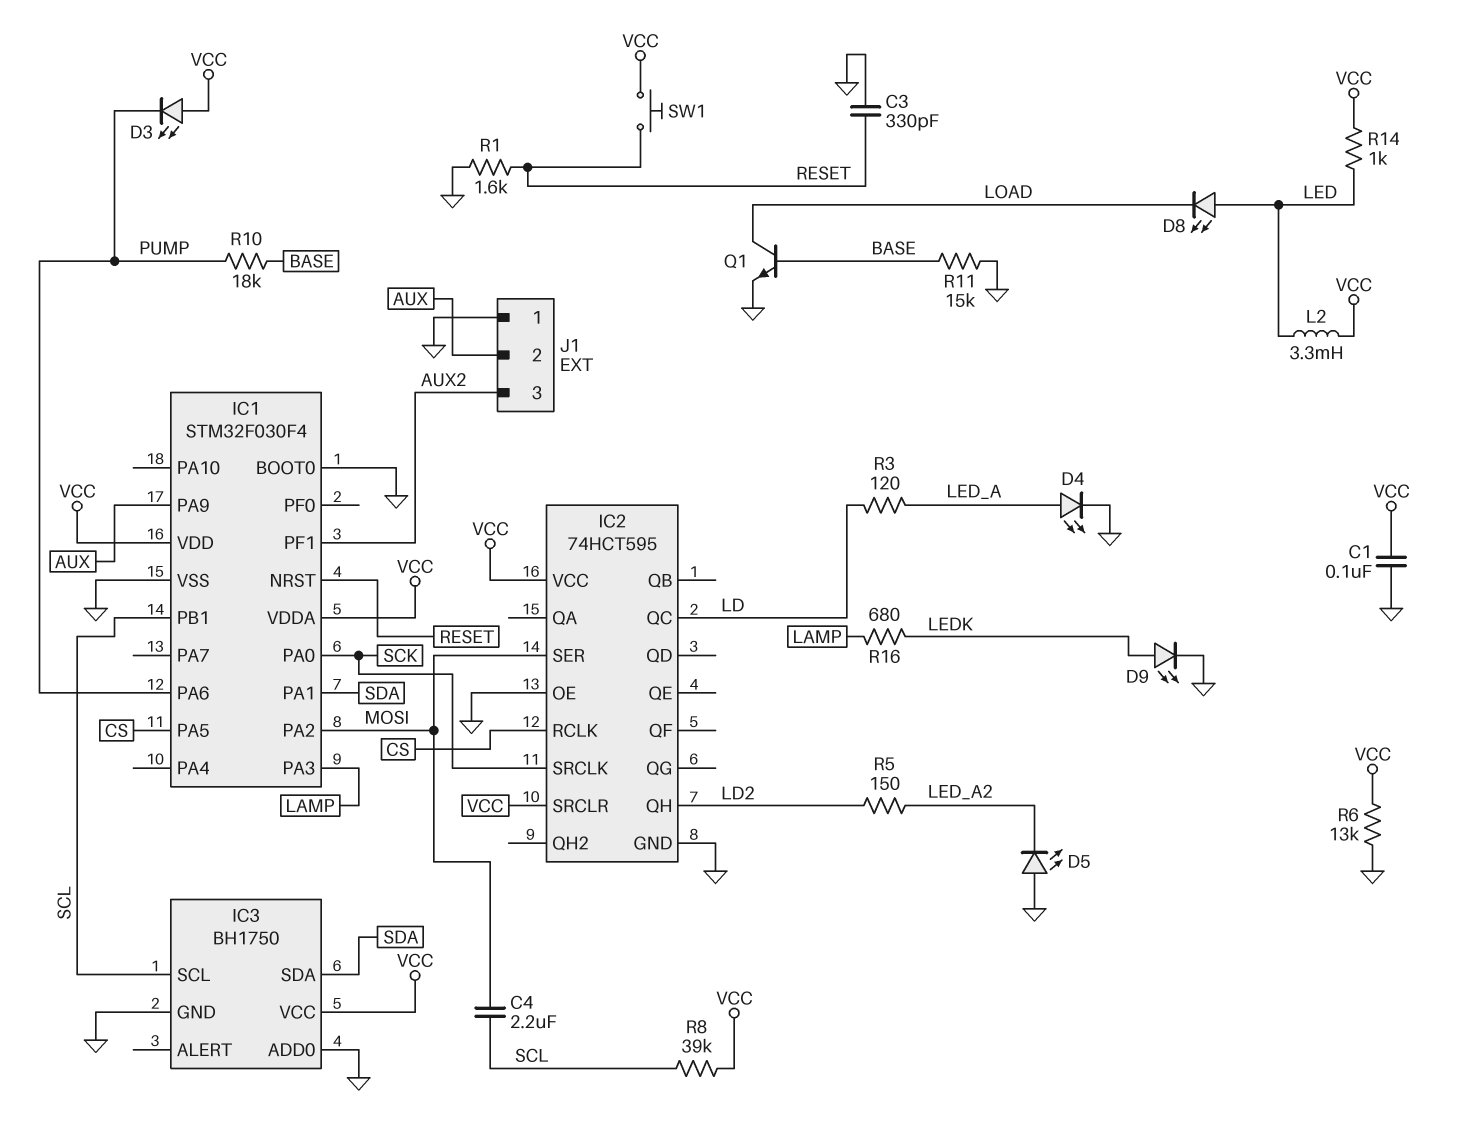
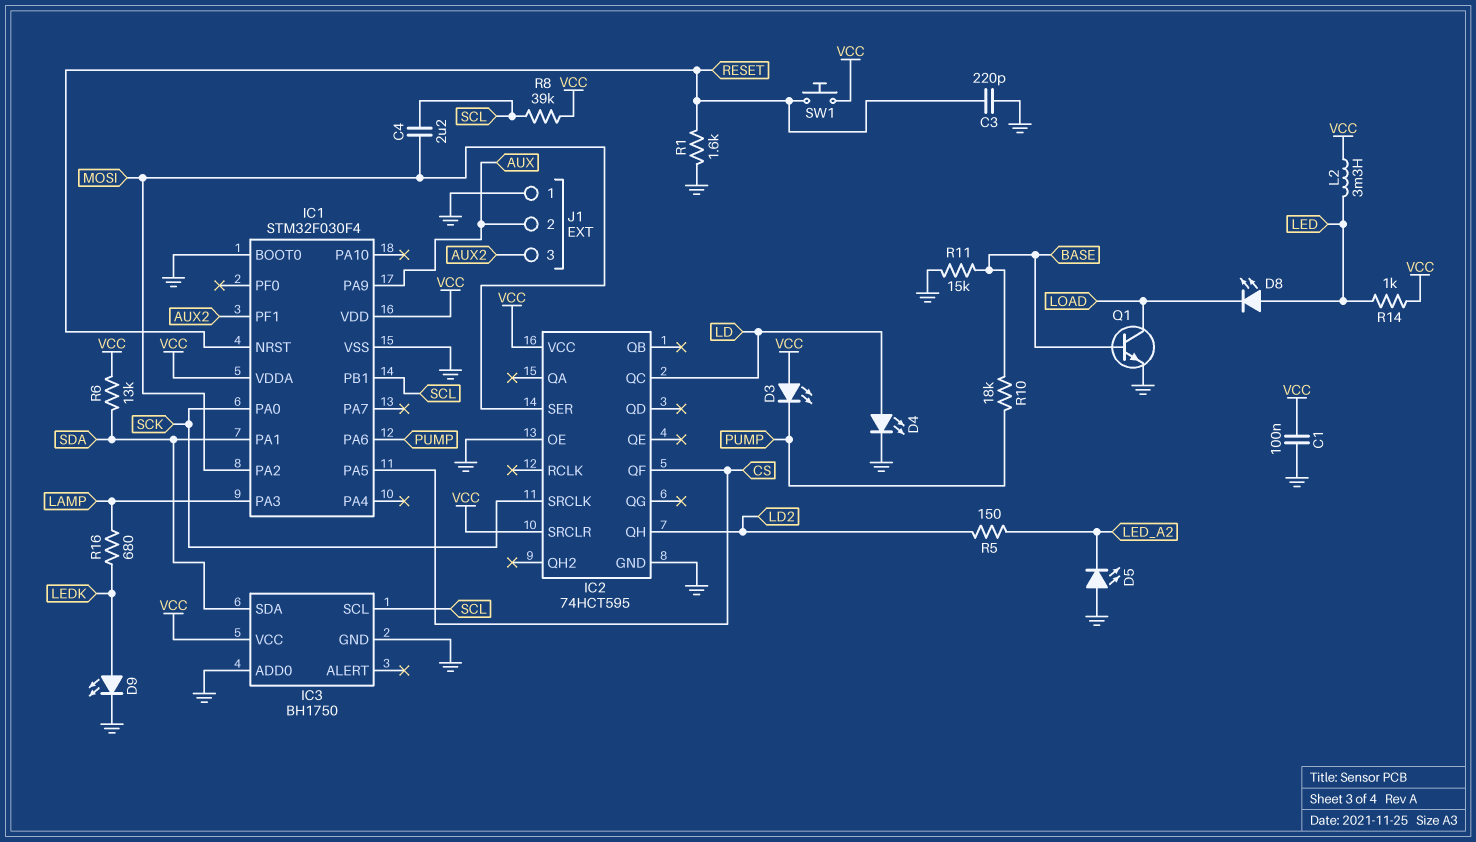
C3: 330pF (GND, RESET) -> 220pF (GND, RESET)
D4: LED (A LED_A, K GND) -> LED (A LD, K GND)
IC2 pin QF: none -> CS
IC2 pin RCLK: CS -> none
R3: 120 (LD, LED_A) -> none
R6: 13k (GND, VCC) -> 13k (SDA, VCC)

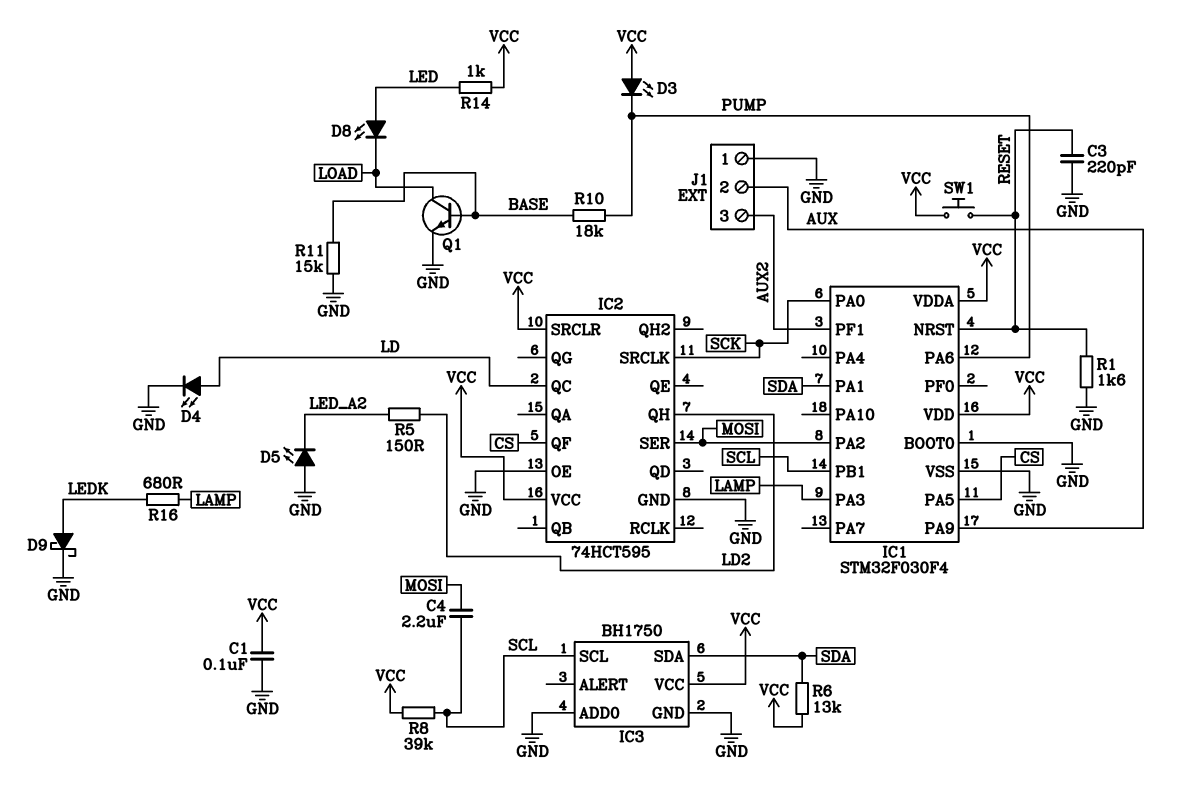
D9: LED (A LEDK, K GND) -> schottky (A LEDK, K GND)
L2: 3.3mH (LED, VCC) -> none

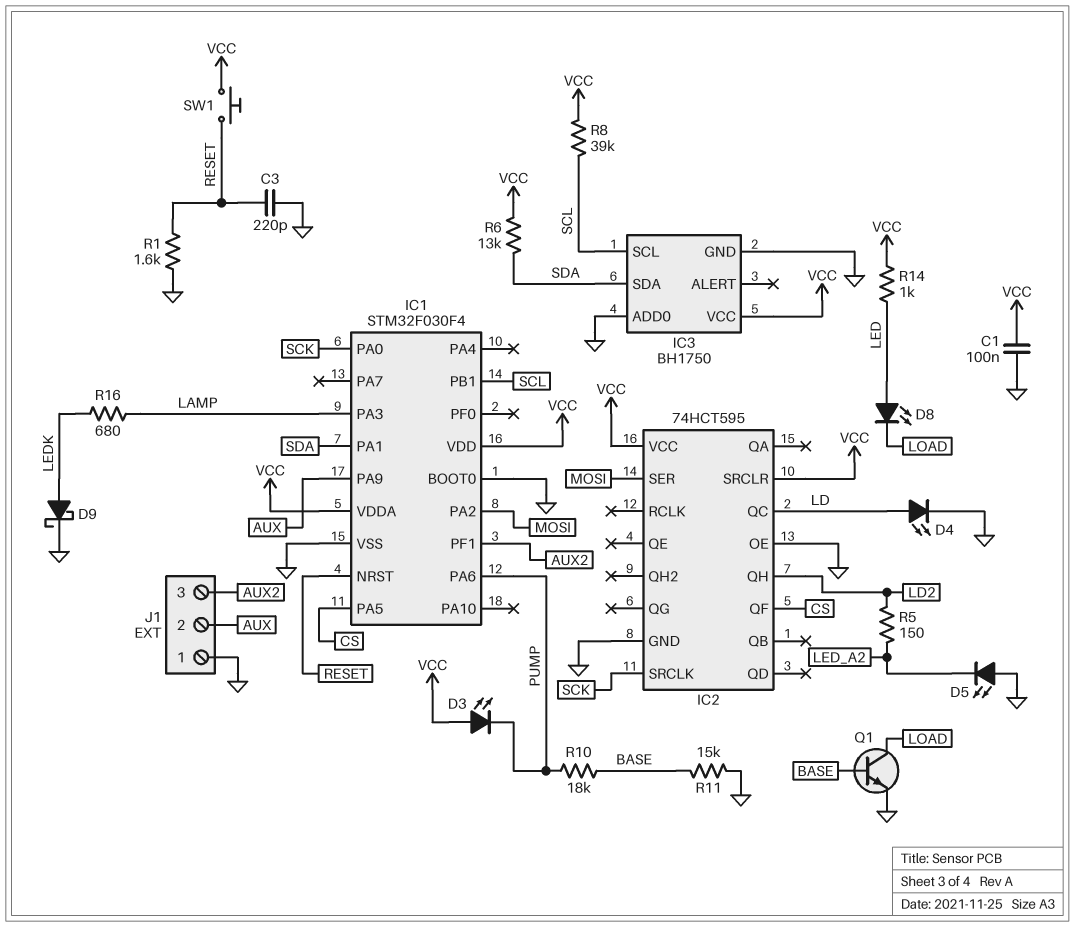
C4: 2.2uF (MOSI, SCL) -> none

